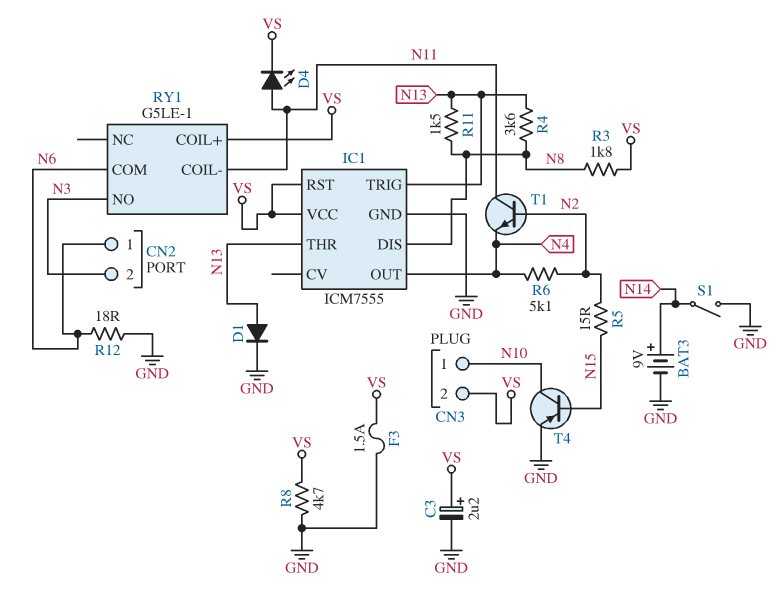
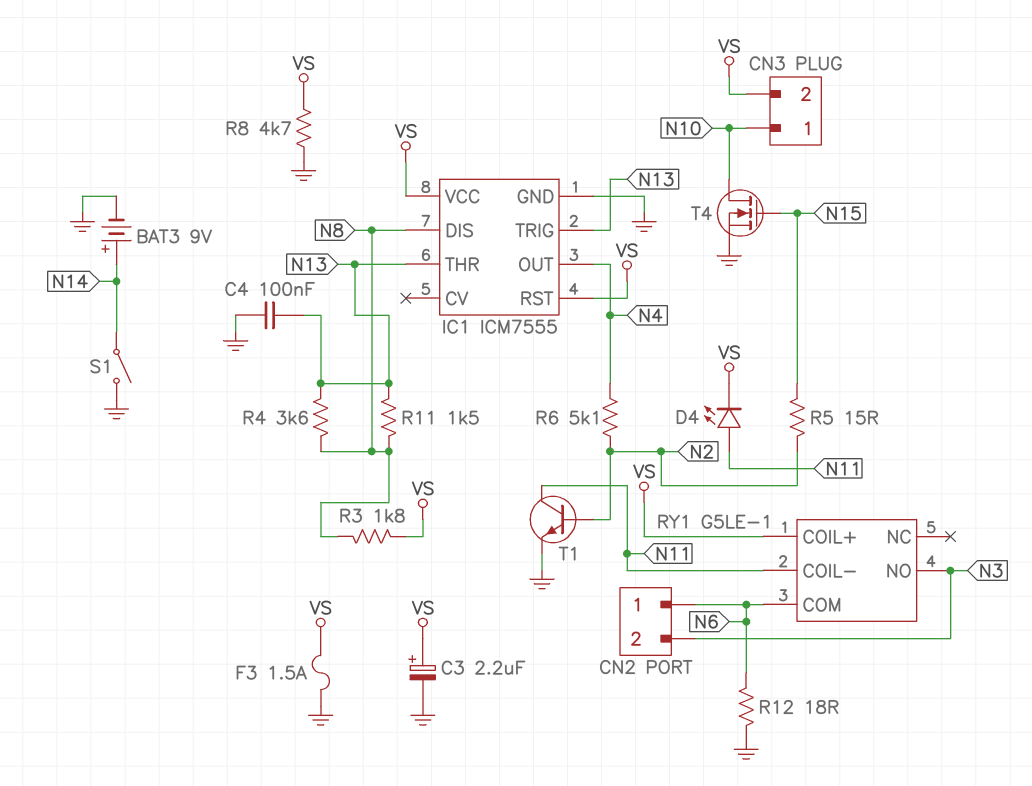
C4: none -> 100nF (GND, N13)
D1: diode (A N13, K GND) -> none
T1: NPN (B N2, C N11, E N4) -> NPN (B N2, C N11, E GND)
T4: PNP (B N15, C N10, E GND) -> NMOS (G N15, D N10, S GND)

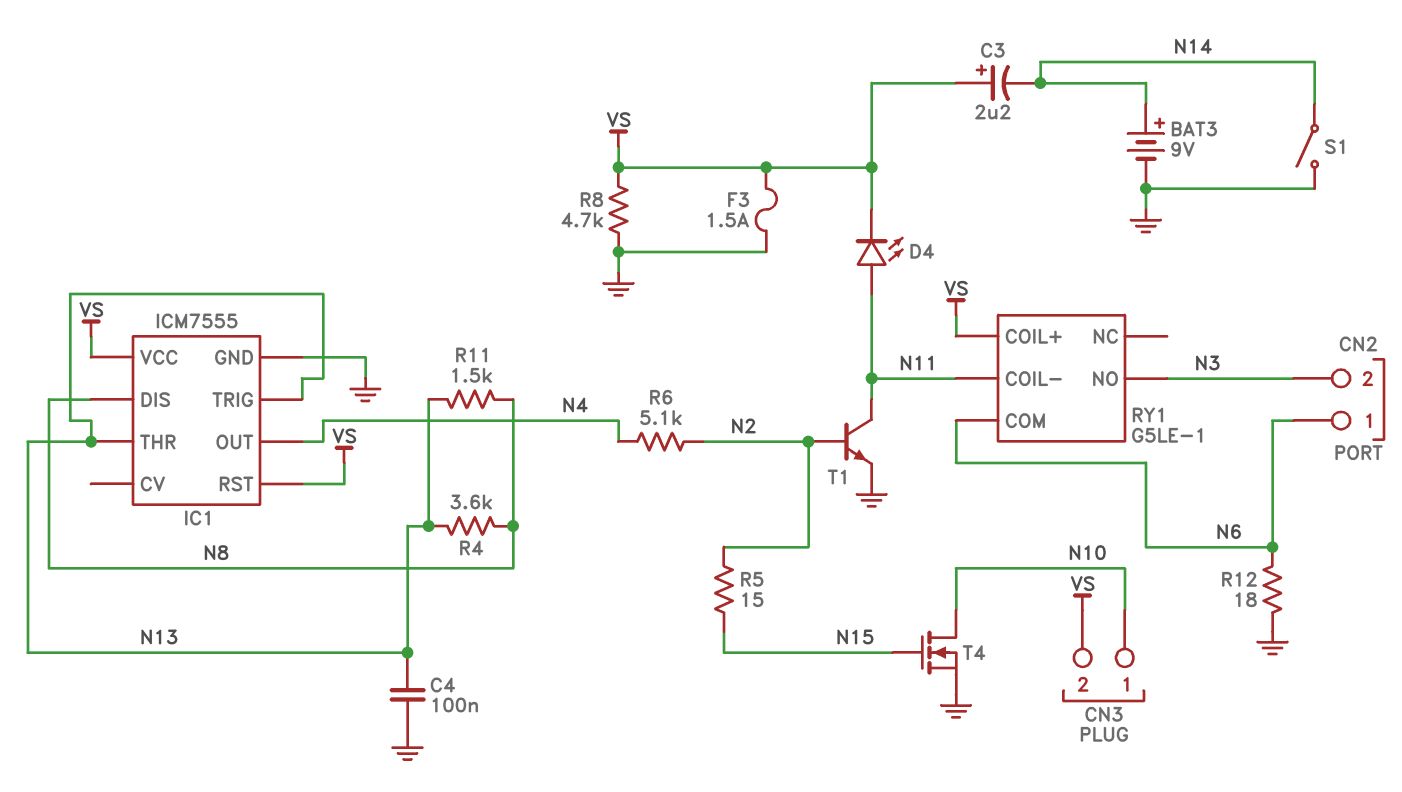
C3: 2.2uF (plus VS, minus GND) -> 2.2uF (plus VS, minus N14)
R3: 1.8k (N8, VS) -> none

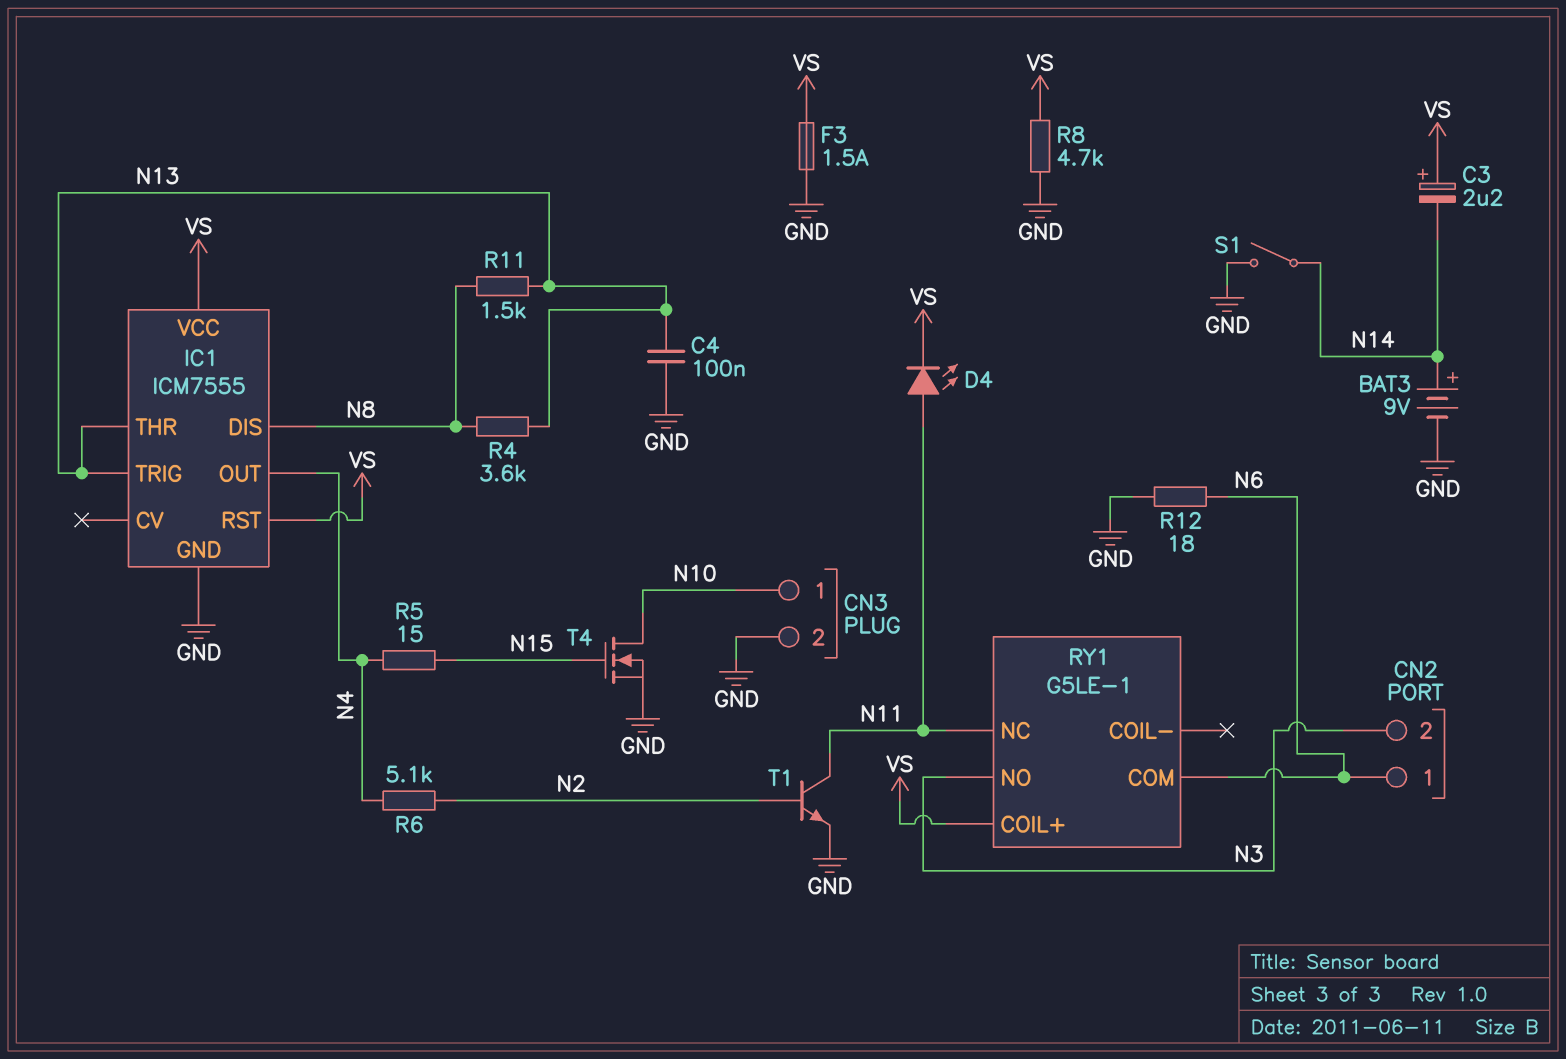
CN3 pin 2: VS -> GND
R5: 15 (N2, N15) -> 15 (N4, N15)
RY1 pin COIL-: N11 -> none
RY1 pin NC: none -> N11

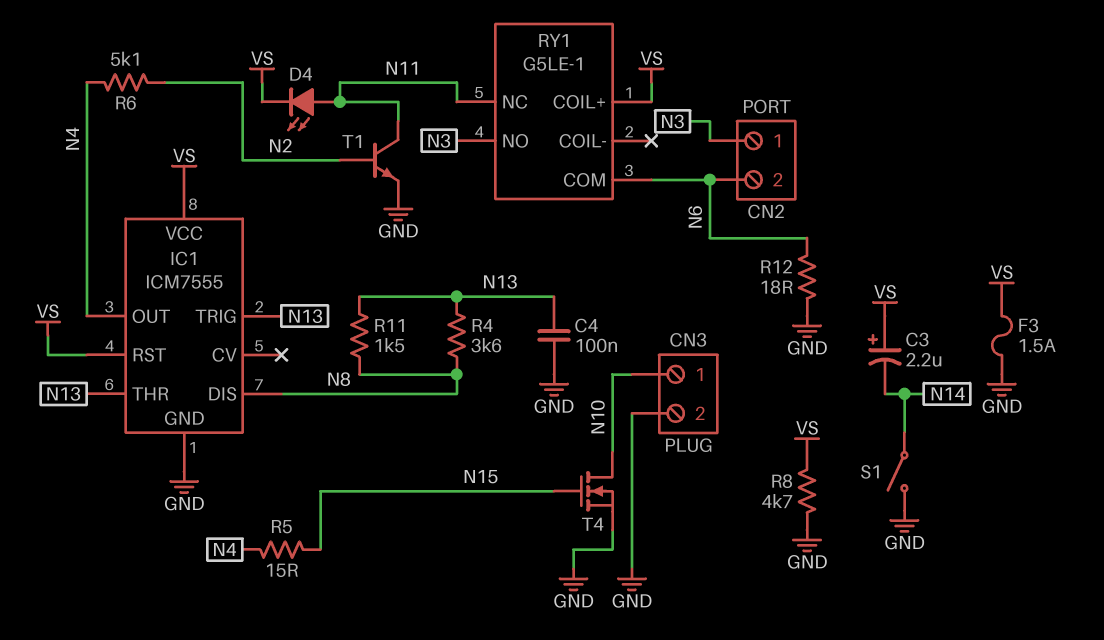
BAT3: 9V (plus N14, minus GND) -> none
CN2 pin 1: N6 -> N3
CN2 pin 2: N3 -> N6

